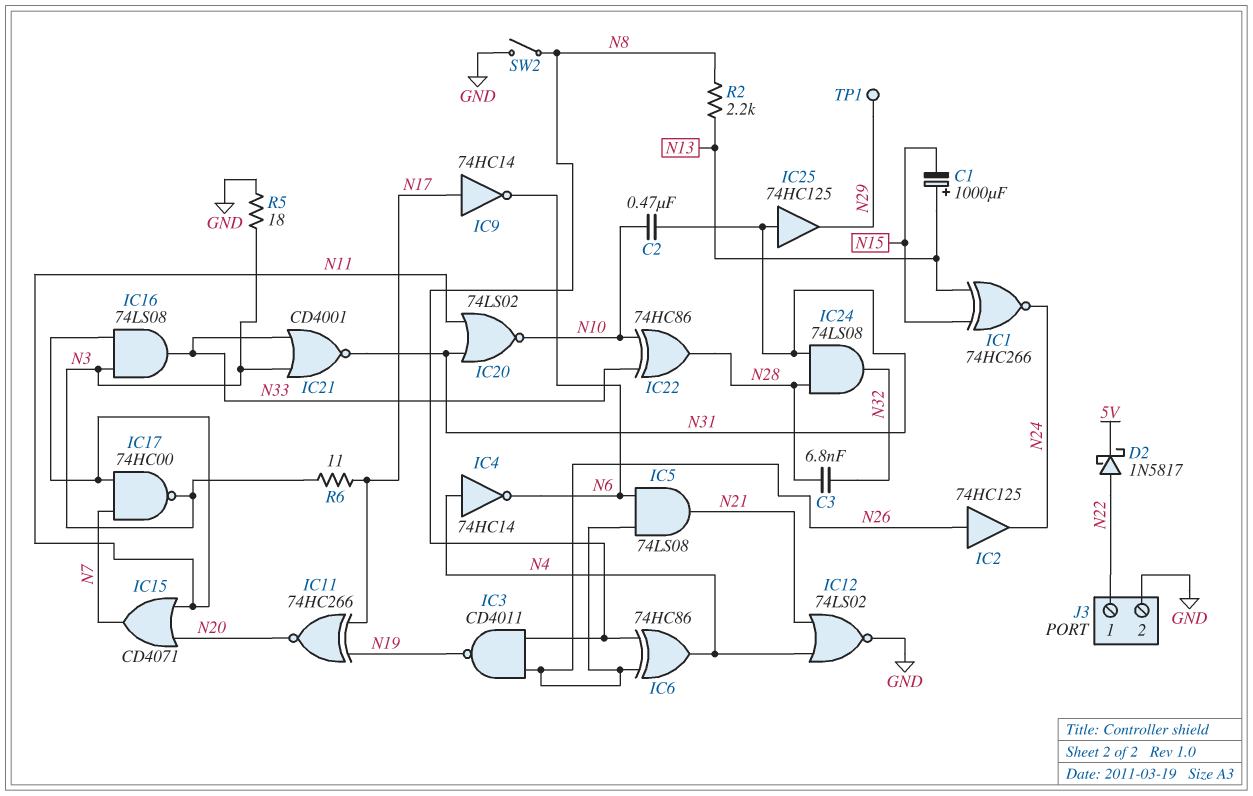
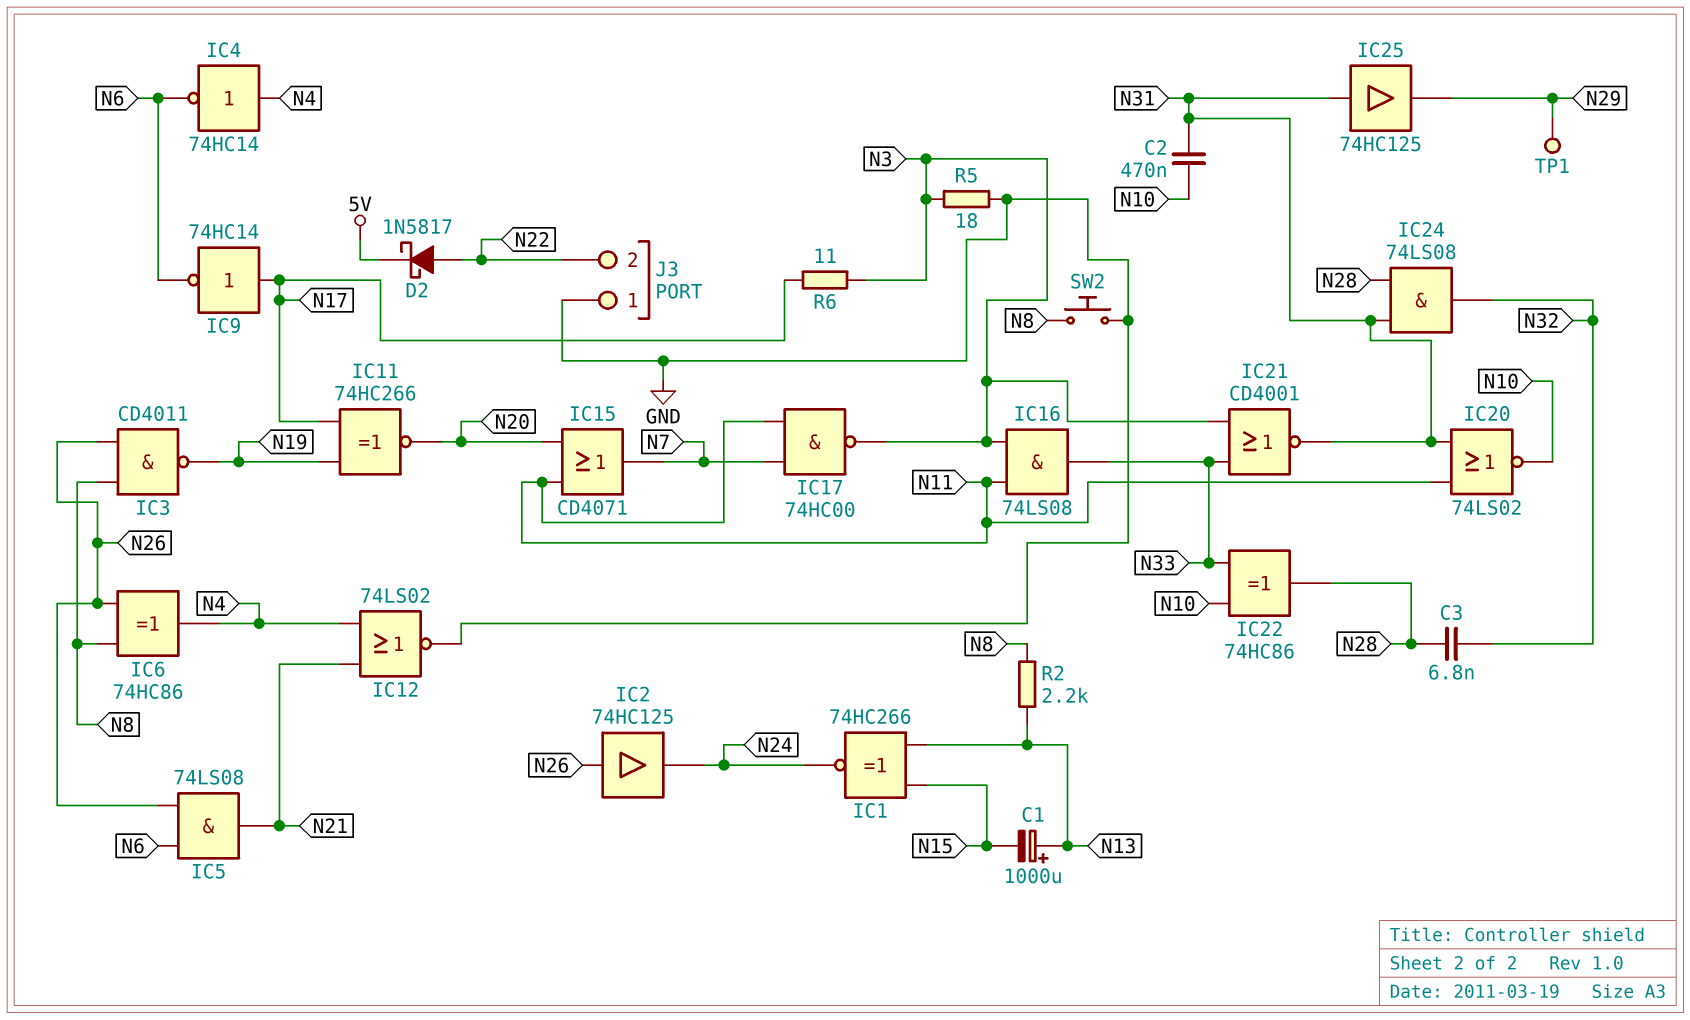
J3 pin 1: N22 -> GND
J3 pin 2: GND -> N22
SW2: switch (GND, N8) -> button (GND, N8)

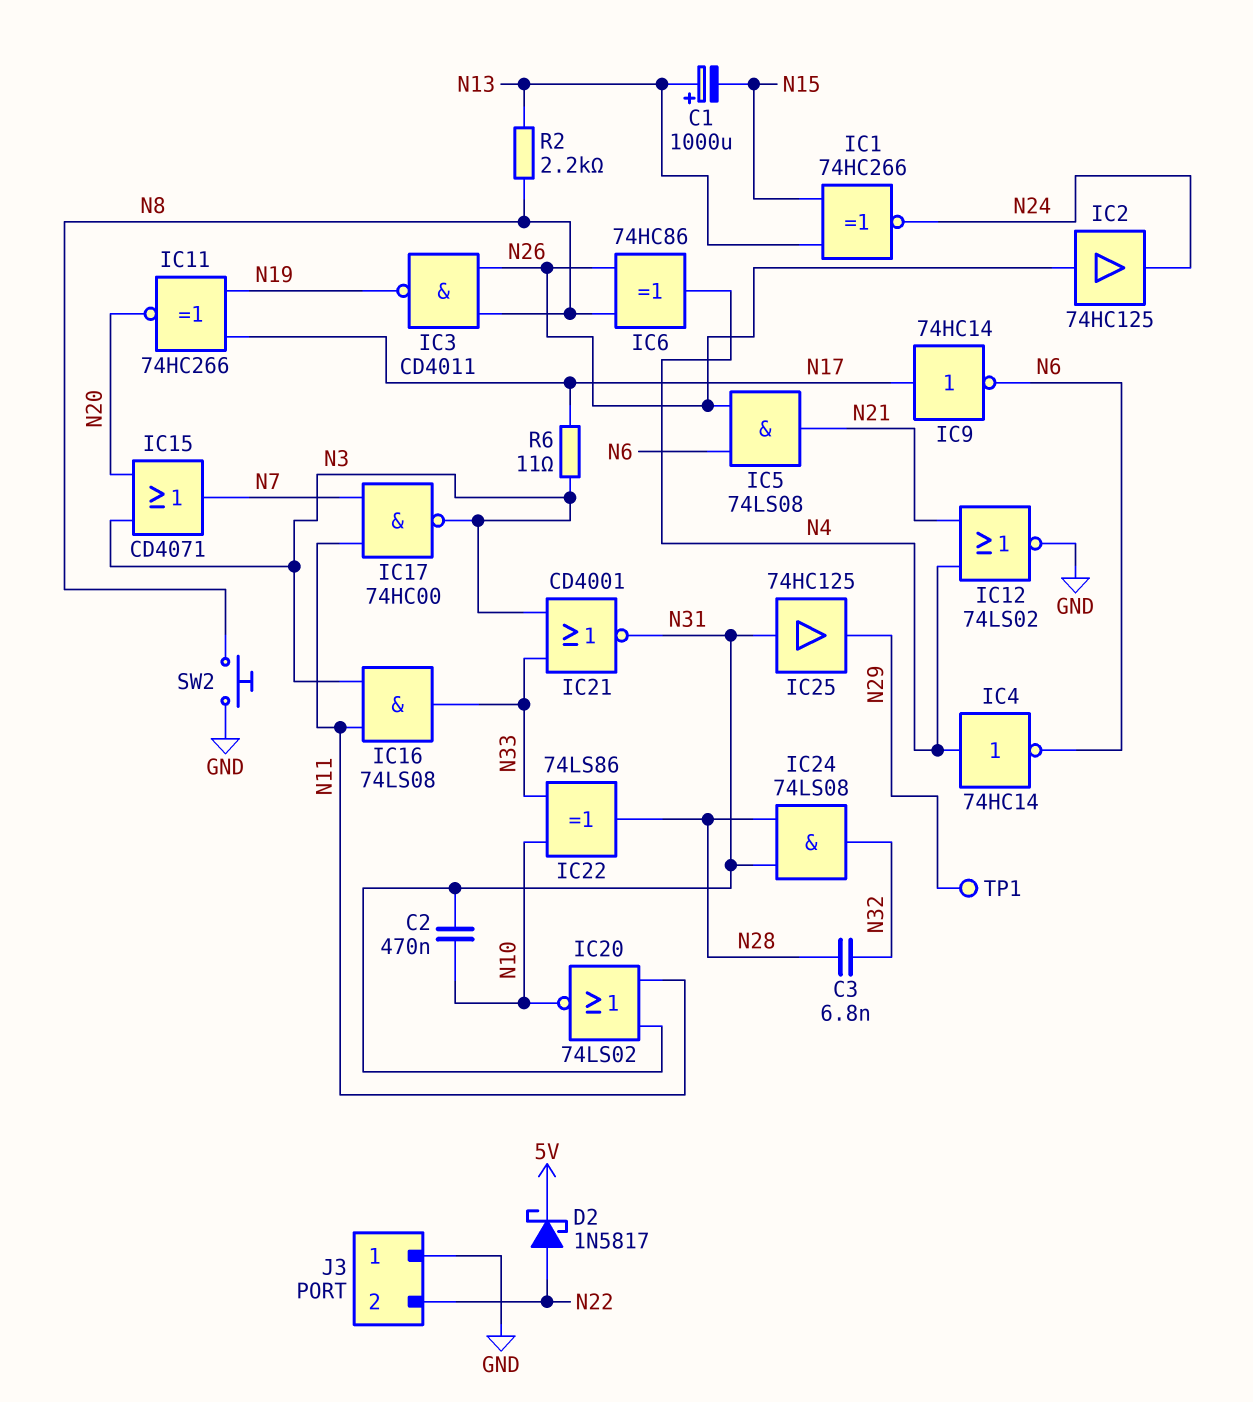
IC15: OR CD4071 (in N11, in N20, out N7) -> OR CD4071 (in N3, in N20, out N7)
IC22: XOR 74HC86 (in N10, in N33, out N28) -> XOR 74LS86 (in N10, in N33, out N28)
R5: 18 (GND, N3) -> none

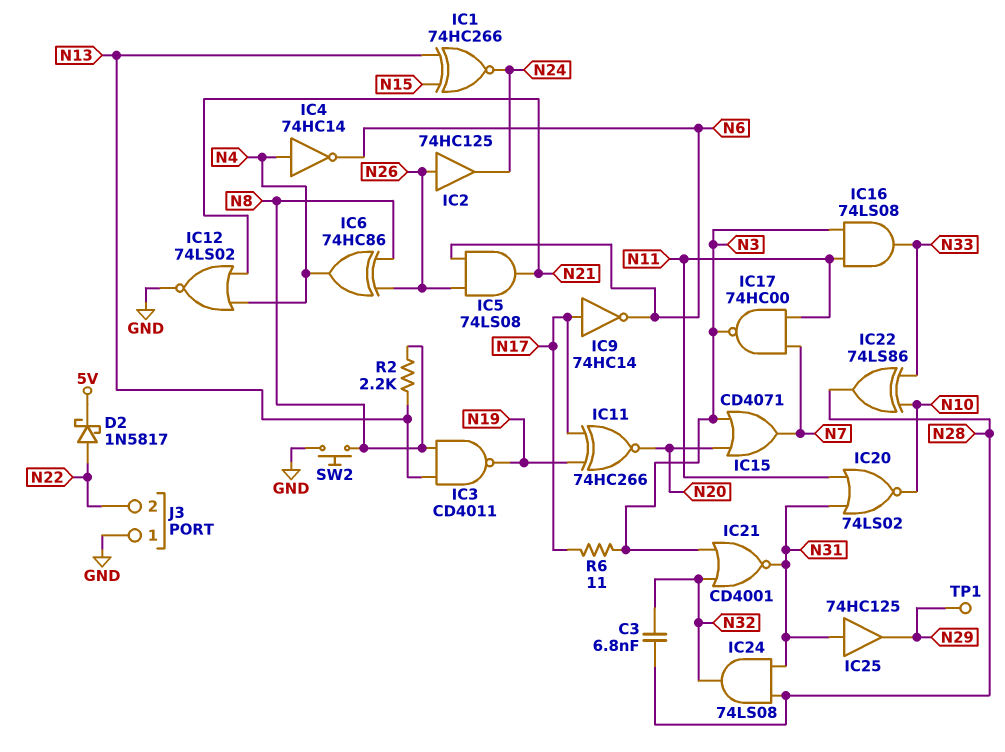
C1: 1000uF (plus N13, minus N15) -> none
C2: 470nF (N10, N31) -> none
IC3: NAND CD4011 (in N8, in N26, out N19) -> NAND CD4011 (in N8, in N13, out N19)
IC21: NOR CD4001 (in N3, in N33, out N31) -> NOR CD4001 (in N3, in N32, out N31)

